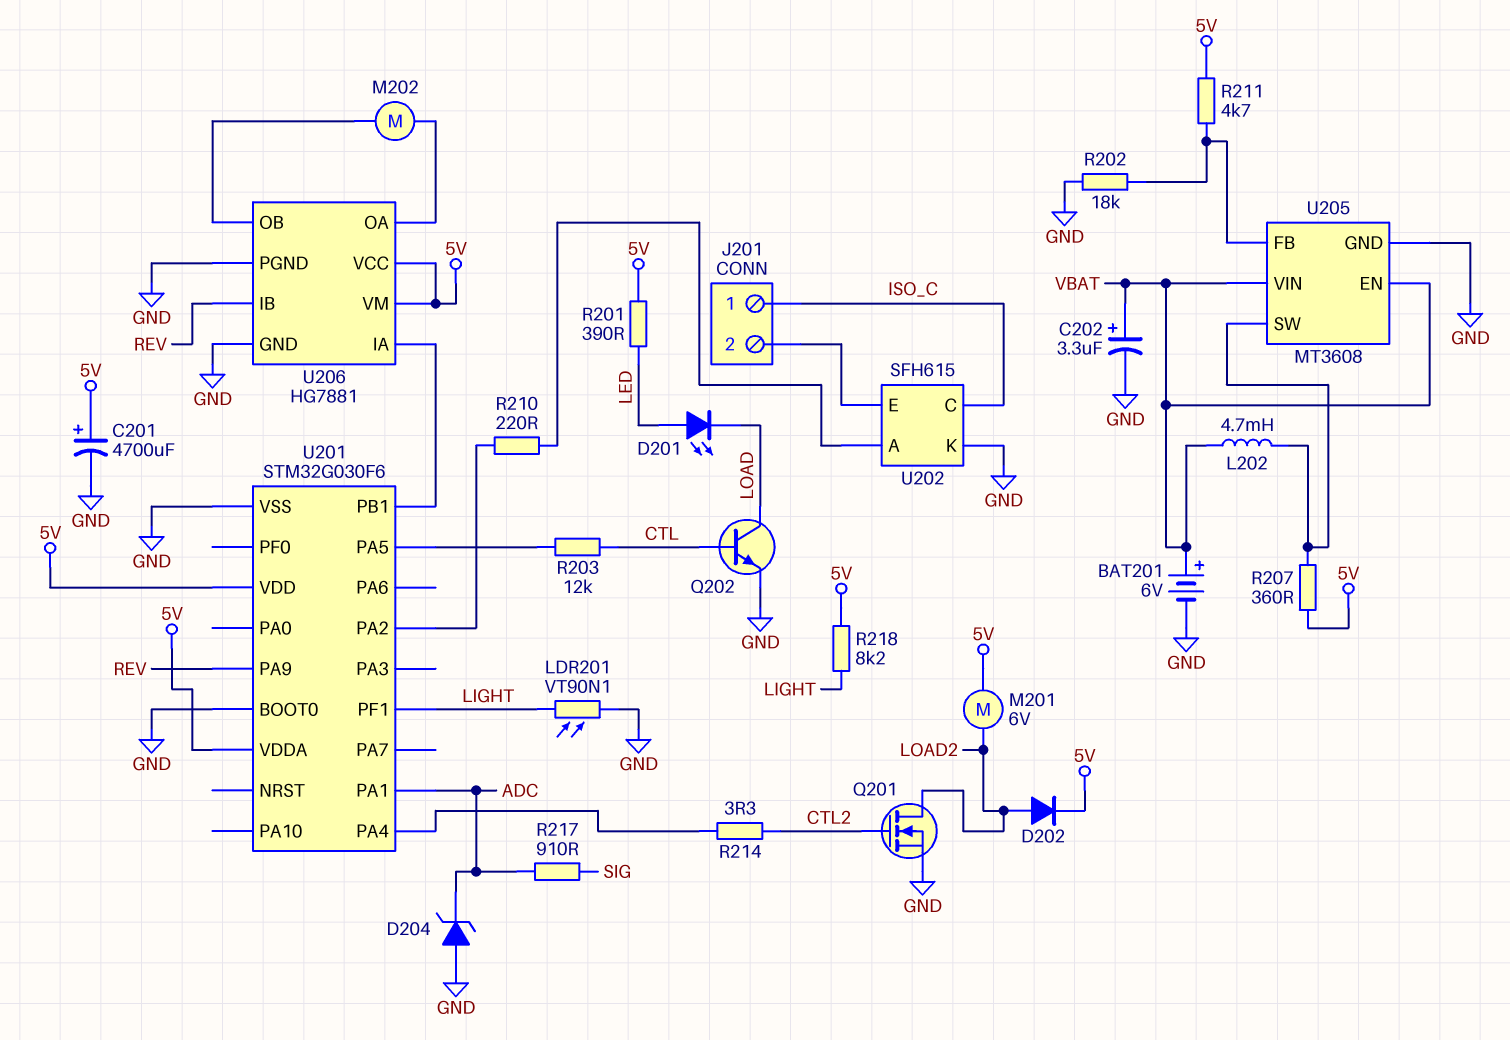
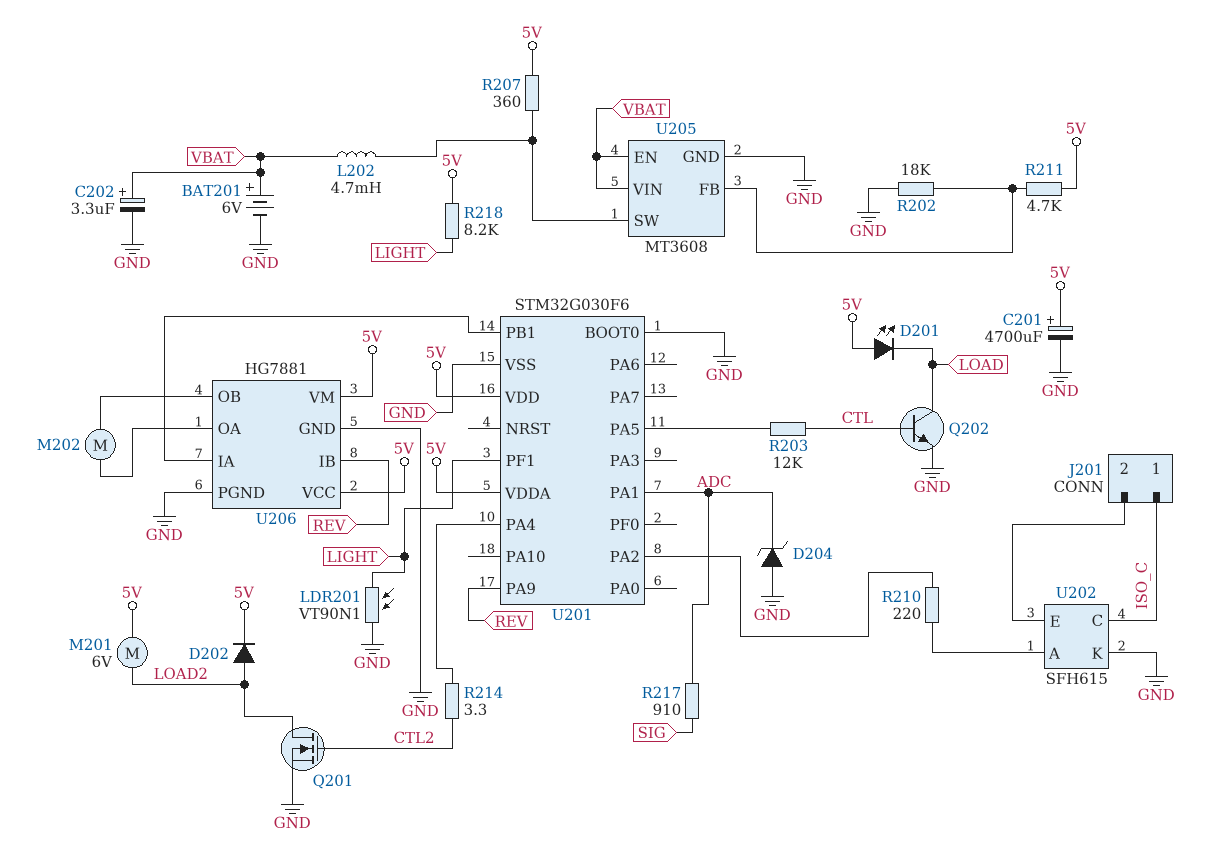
D201: LED (A LED, K LOAD) -> LED (A 5V, K LOAD)
R201: 390 (5V, LED) -> none

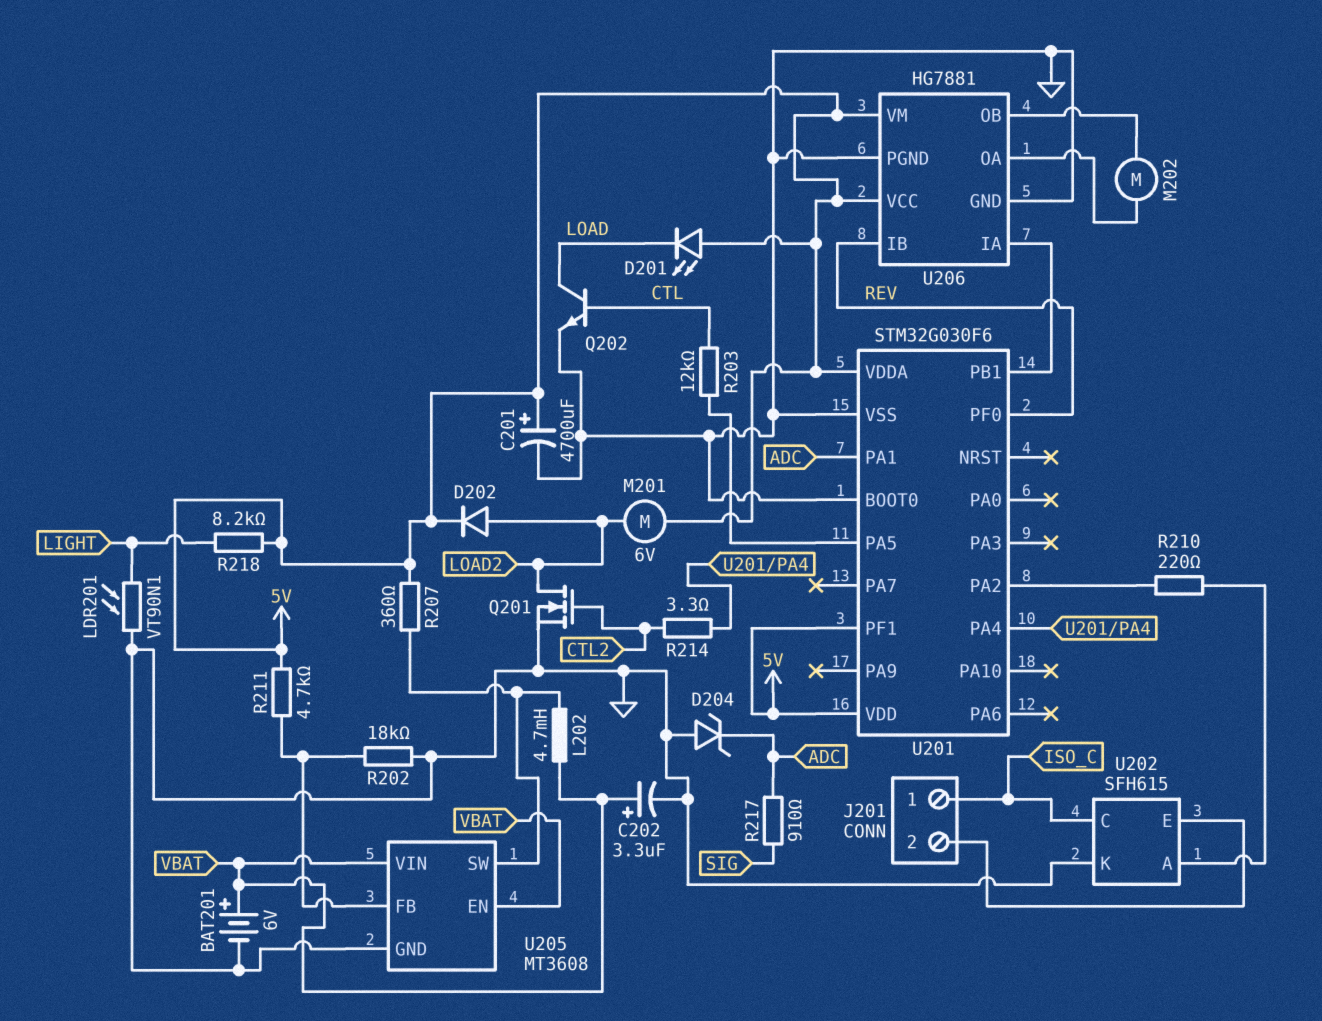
U201 pin PA9: REV -> none
U201 pin PF0: none -> REV
U201 pin PF1: LIGHT -> 5V

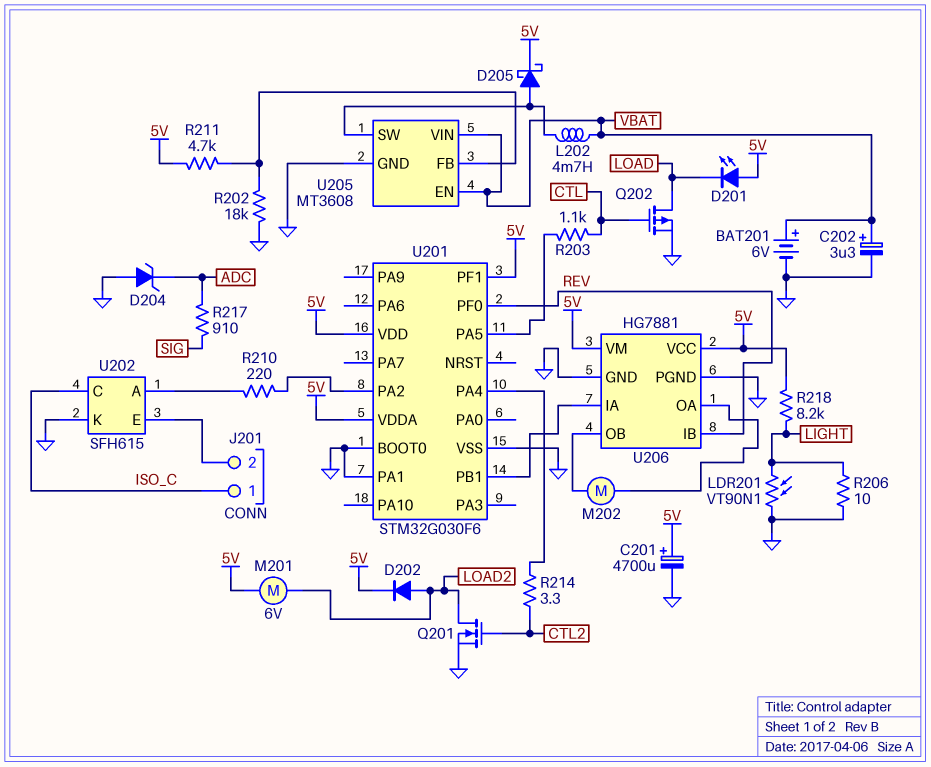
D205: none -> schottky (A U205/SW, K 5V)
Q202: NPN (B CTL, C LOAD, E GND) -> PMOS (G CTL, D LOAD, S GND)
R203: 12k (CTL, U201/PA5) -> 1.1k (CTL, U201/PA5)
R206: none -> 10 (GND, LIGHT)
R207: 360 (5V, U205/SW) -> none
U201 pin PA1: ADC -> GND

